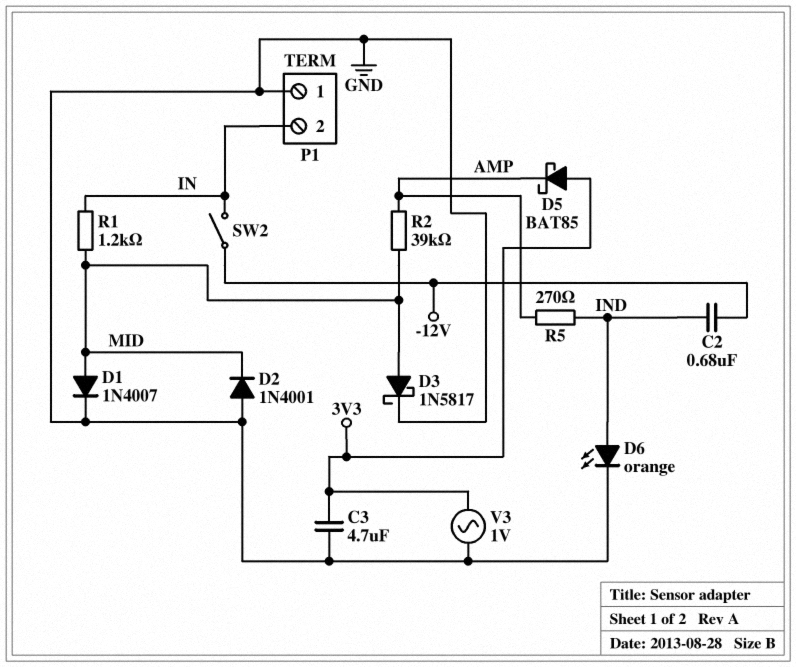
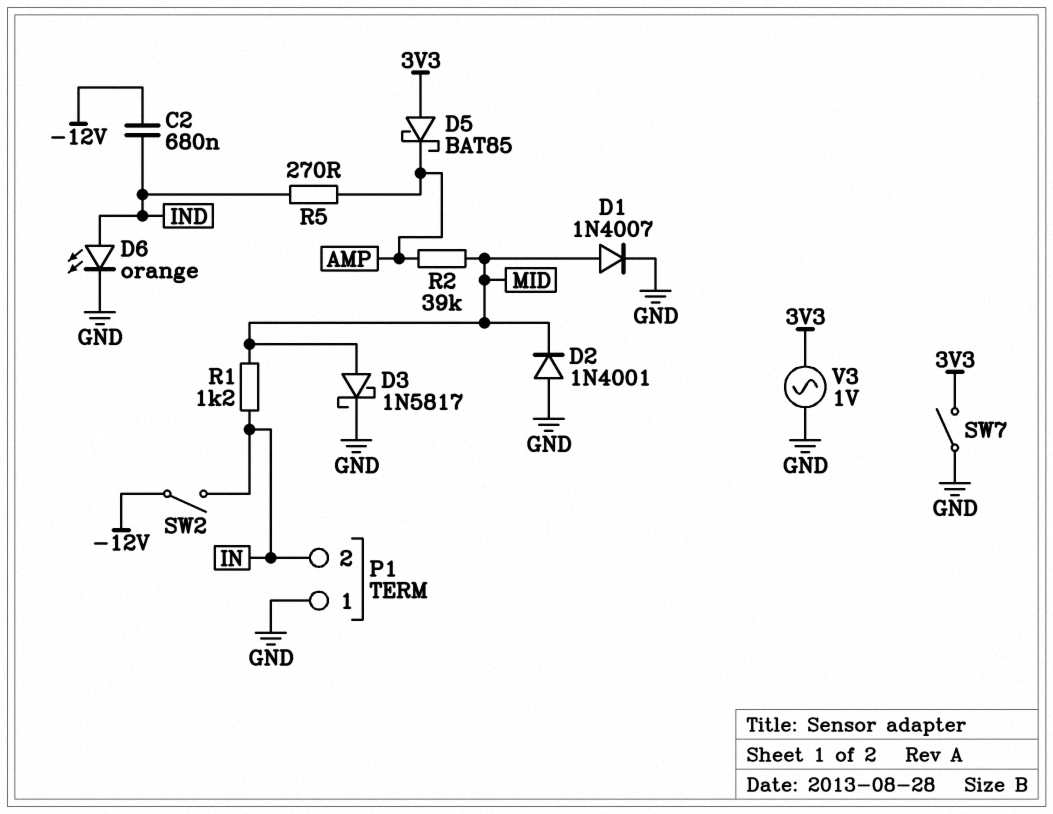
C3: 4.7uF (3V3, GND) -> none
SW7: none -> switch (3V3, GND)

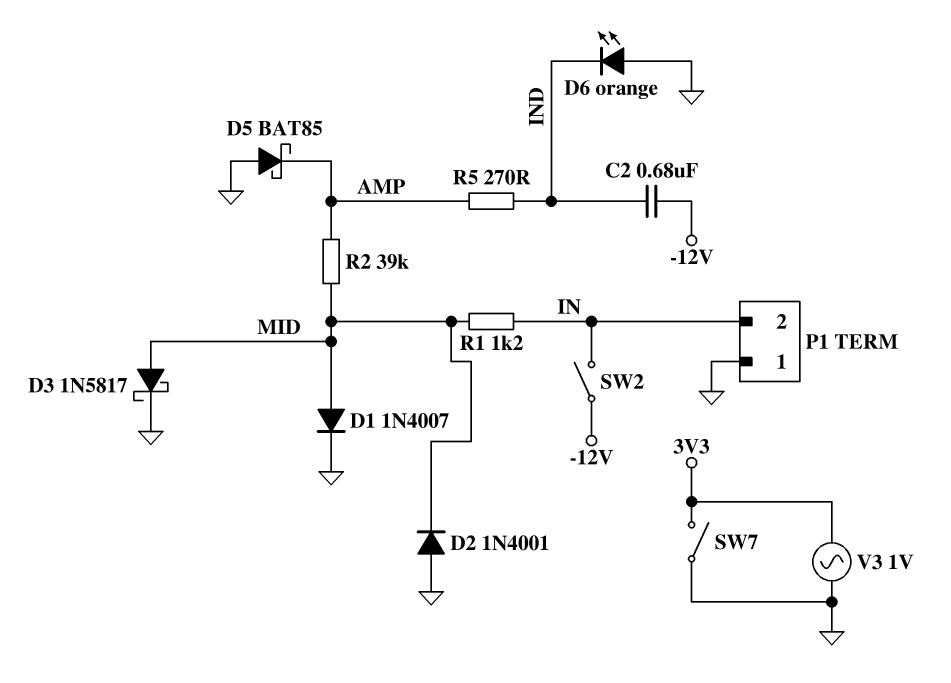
D5: schottky BAT85 (A 3V3, K AMP) -> schottky BAT85 (A GND, K AMP)
D6: LED orange (A IND, K GND) -> LED orange (A GND, K IND)

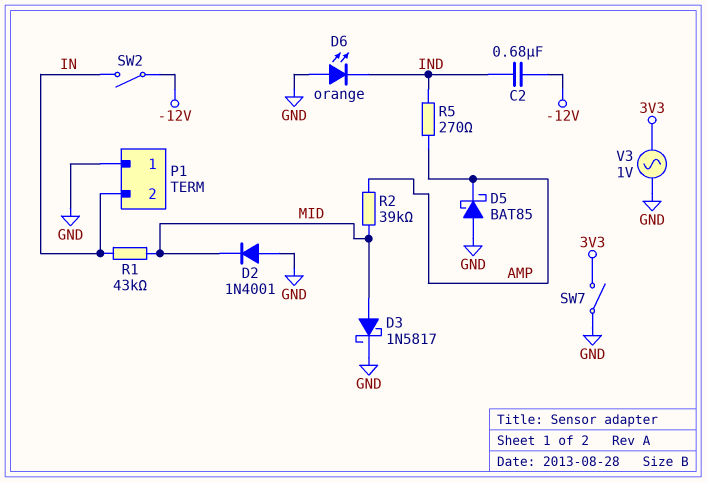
D1: diode 1N4007 (A MID, K GND) -> none
R1: 1.2k (IN, MID) -> 43k (IN, MID)

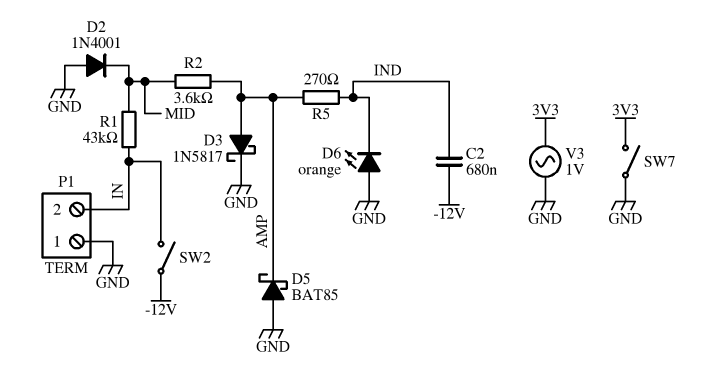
D3: schottky 1N5817 (A MID, K GND) -> schottky 1N5817 (A AMP, K GND)
R2: 39k (AMP, MID) -> 3.6k (AMP, MID)

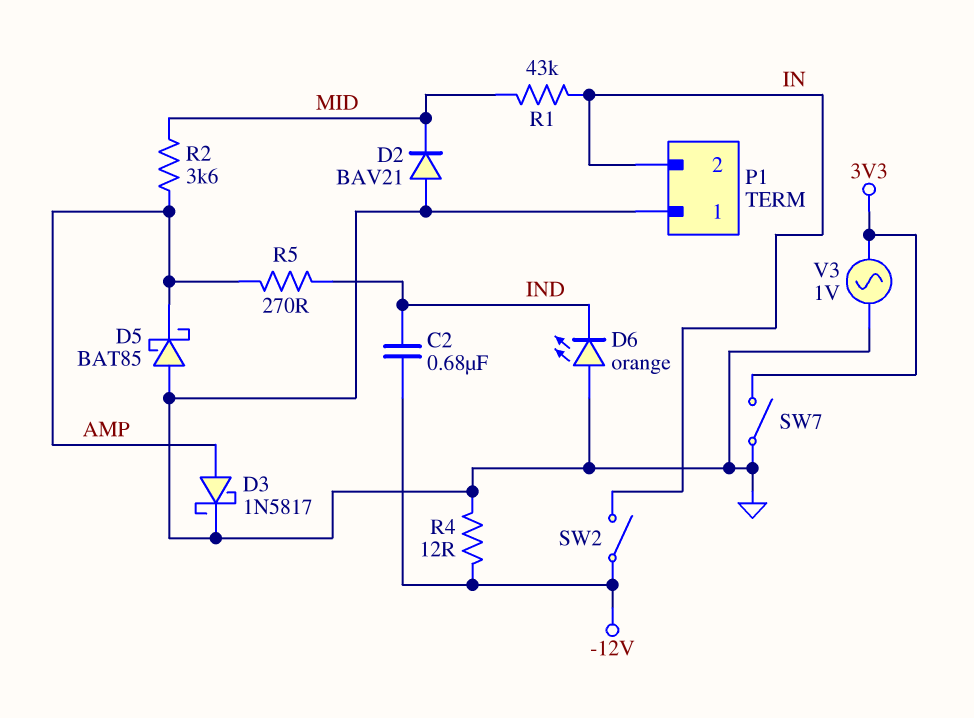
D2: diode 1N4001 (A GND, K MID) -> diode BAV21 (A GND, K MID)
R4: none -> 12 (-12V, GND)

